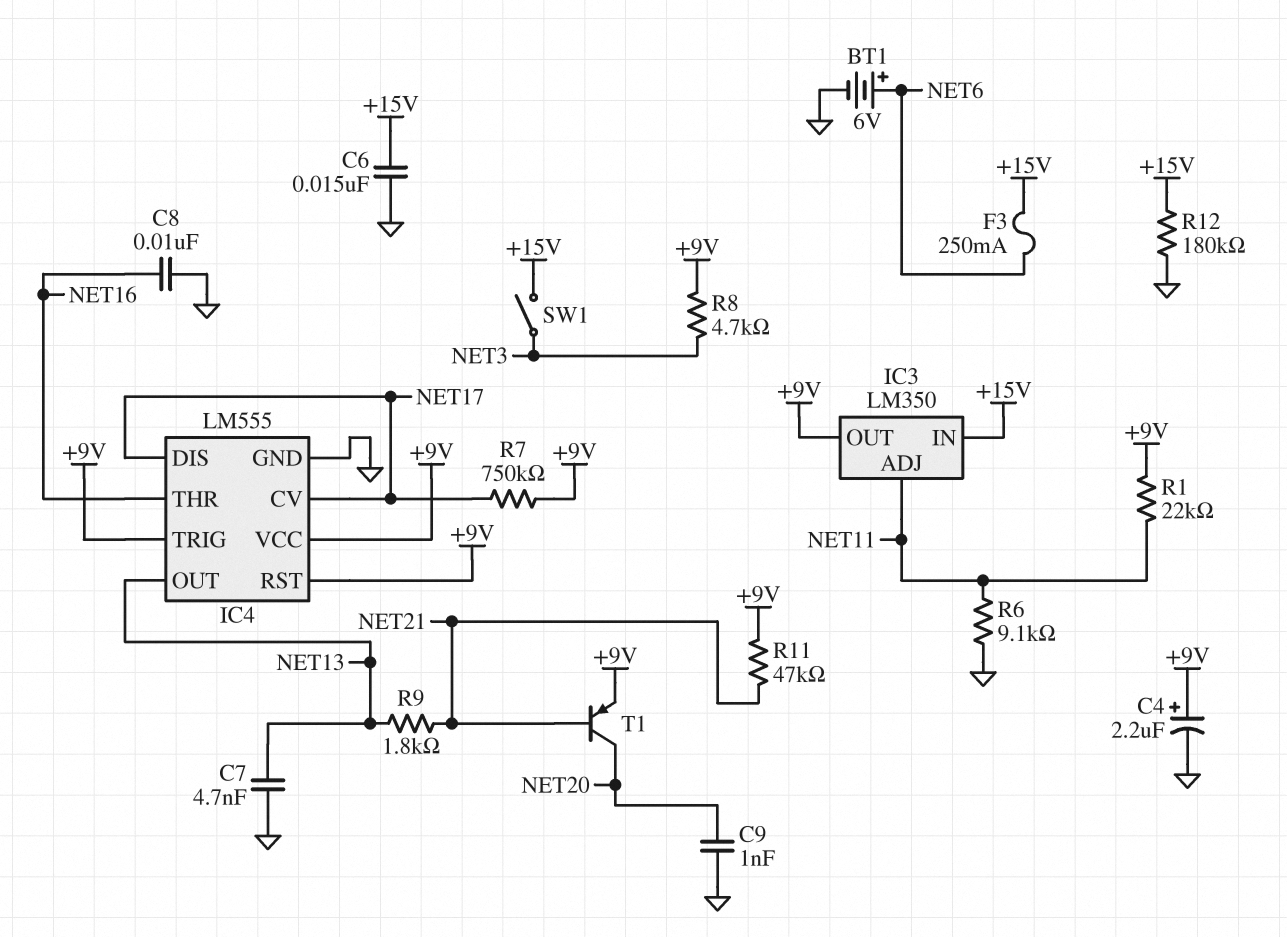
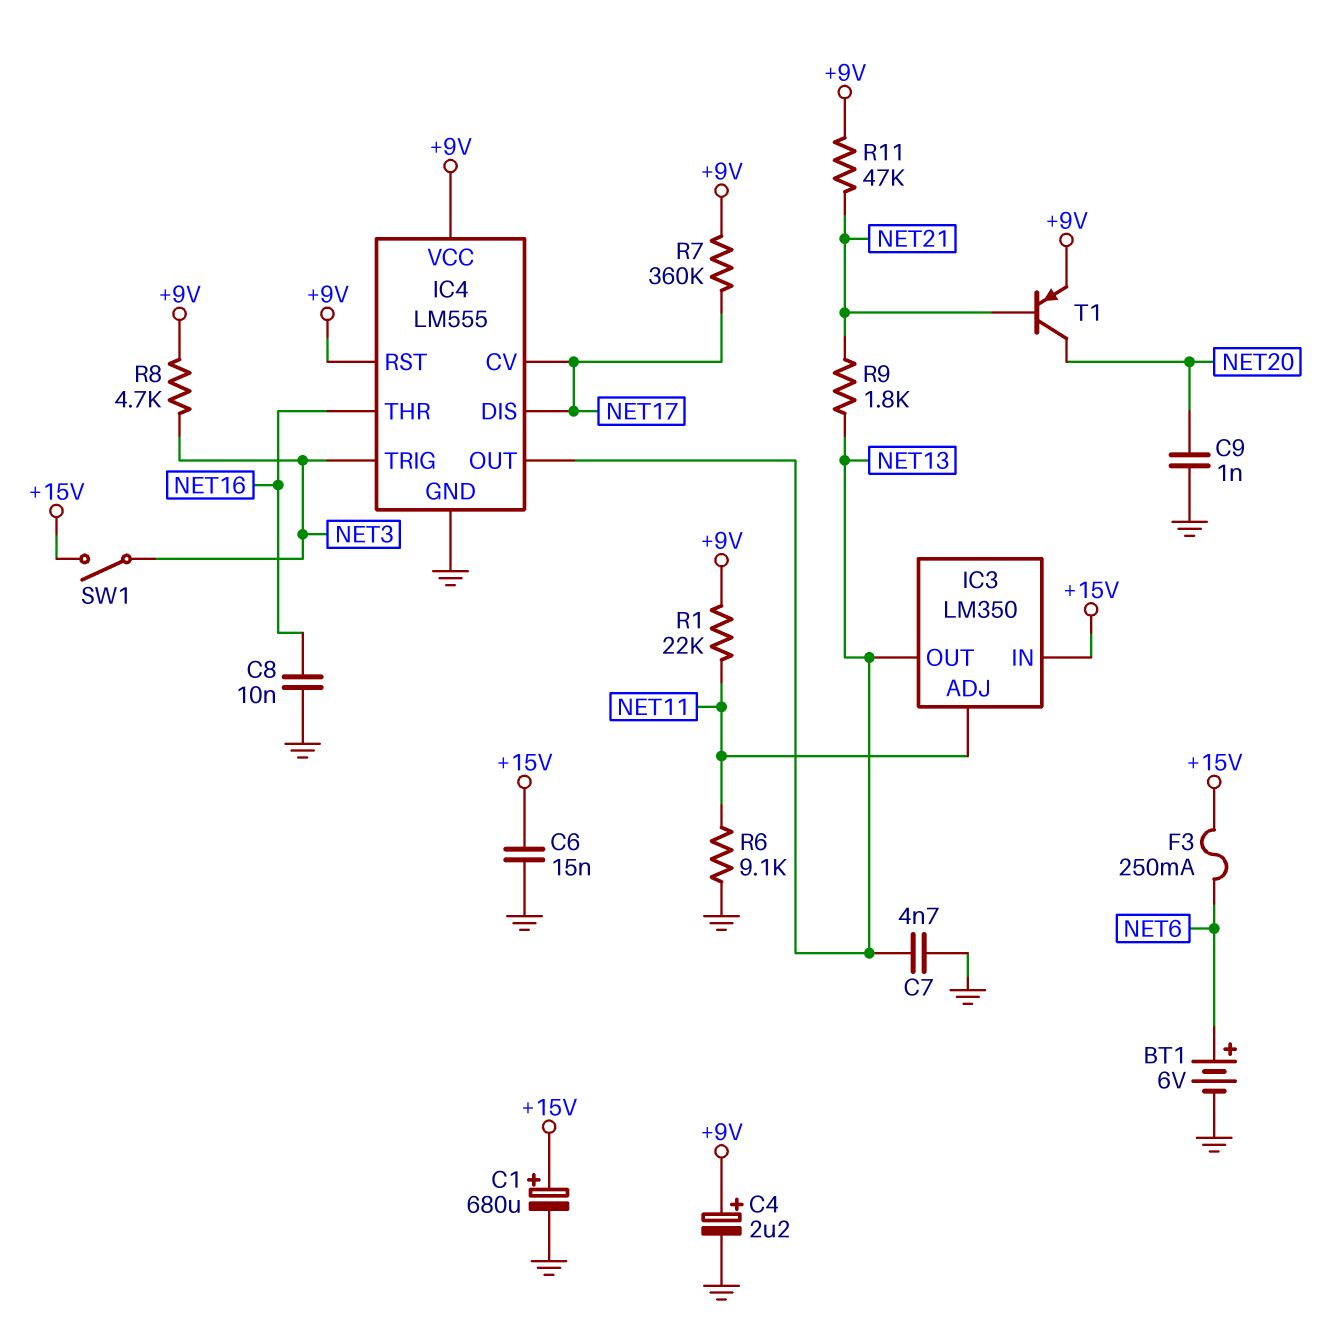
C1: none -> 680uF (plus +15V, minus GND)
IC3 pin OUT: +9V -> NET13
IC4 pin TRIG: +9V -> NET3
R7: 750k (+9V, NET17) -> 360k (+9V, NET17)
R12: 180k (+15V, GND) -> none

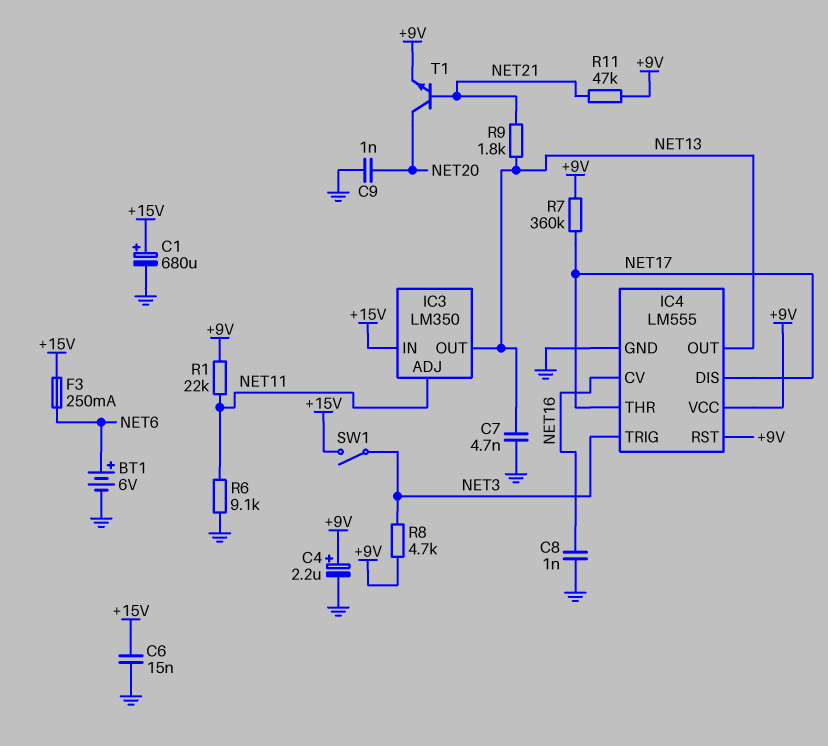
C8: 10nF (GND, NET16) -> 1nF (GND, NET16)
IC4 pin CV: NET17 -> NET16
IC4 pin THR: NET16 -> NET17
T1: PNP (B NET21, C NET20, E +9V) -> NPN (B NET21, C NET20, E +9V)

